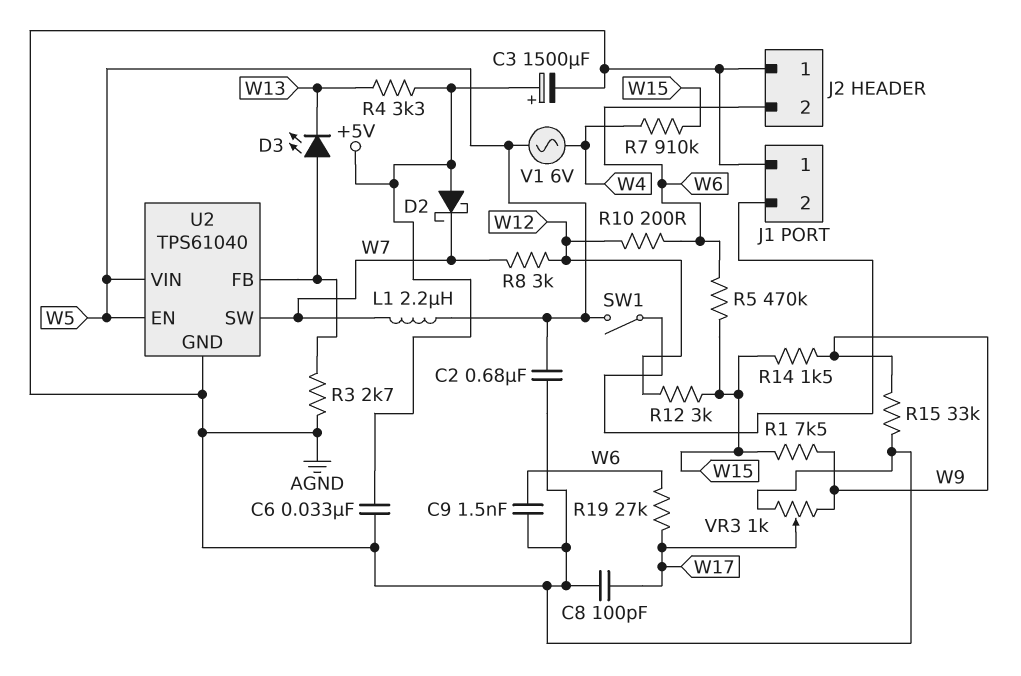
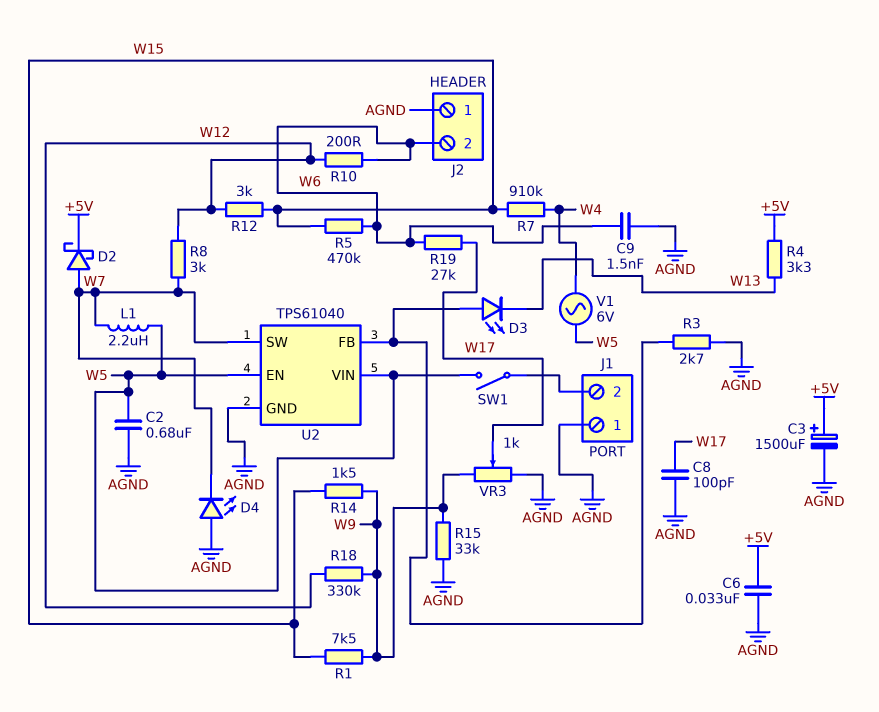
D2: schottky (A +5V, K W7) -> schottky (A W7, K +5V)
D4: none -> LED (A AGND, K W7)
R18: none -> 330k (W9, W12)

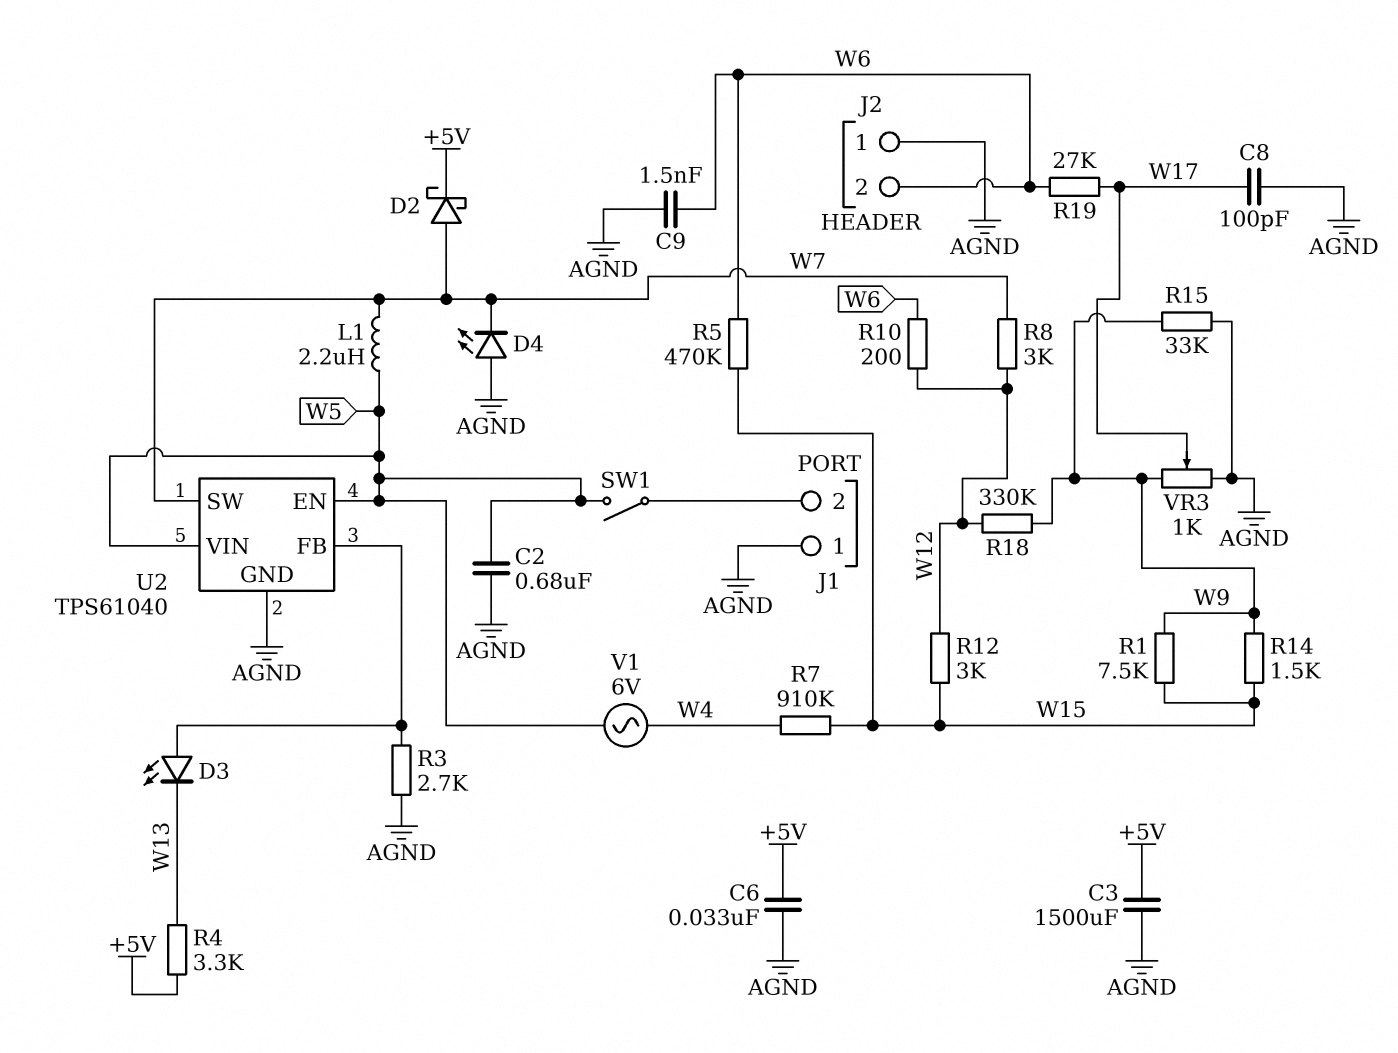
C3: 1500uF (plus +5V, minus AGND) -> 1500uF (+5V, AGND)

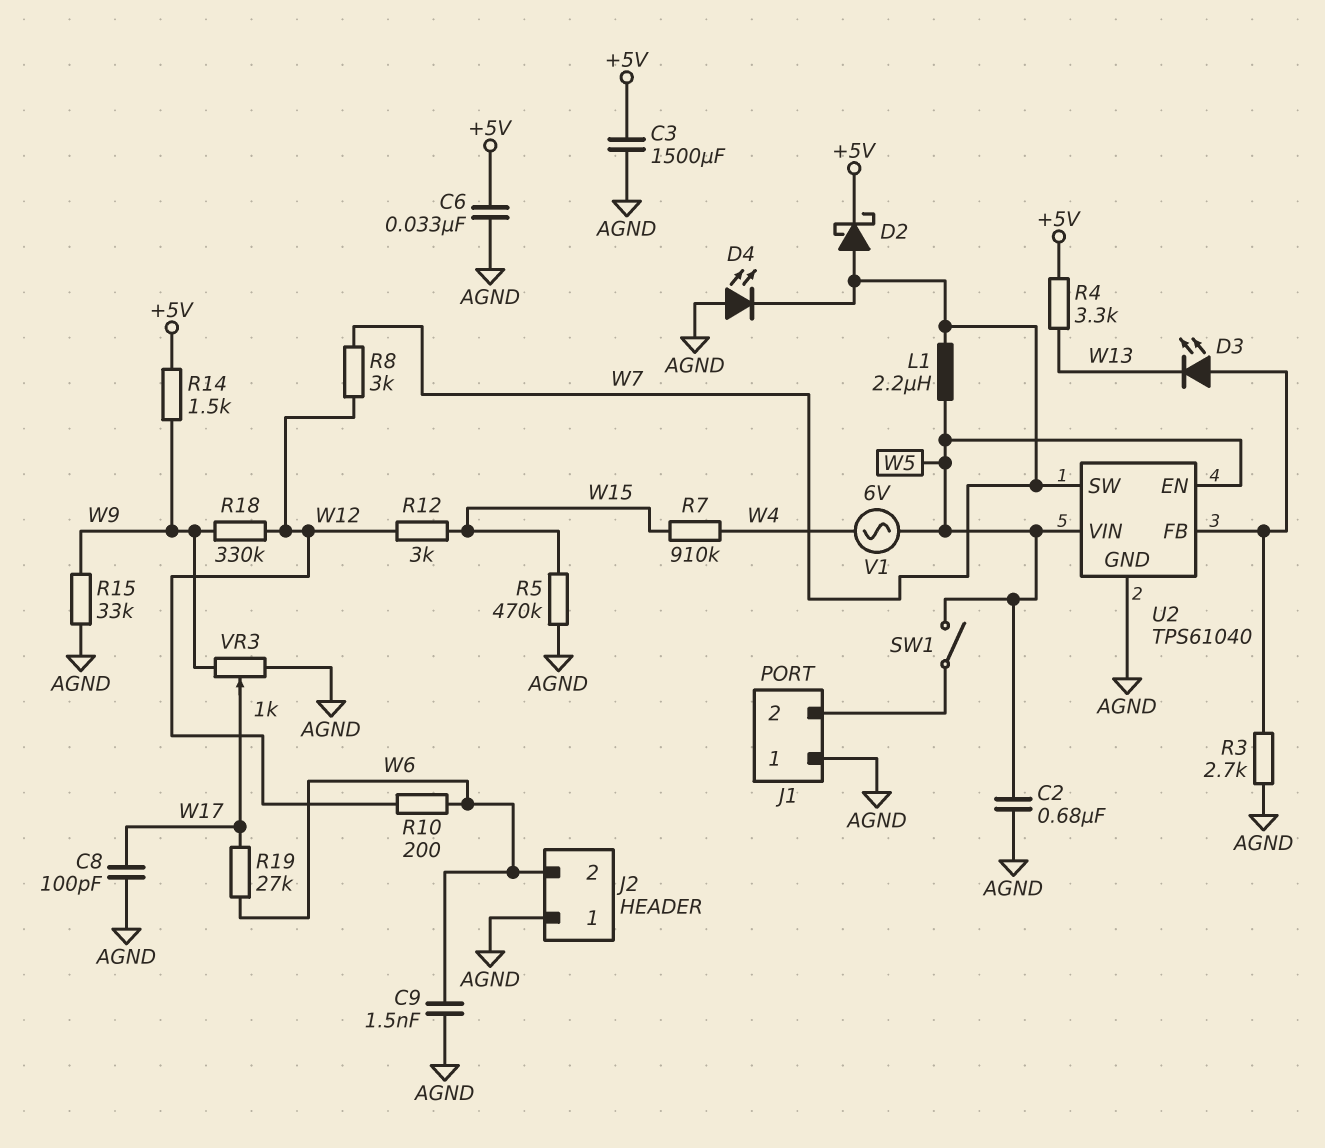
R1: 7.5k (W9, W15) -> none
R5: 470k (W6, W15) -> 470k (AGND, W15)
R14: 1.5k (W9, W15) -> 1.5k (+5V, W9)

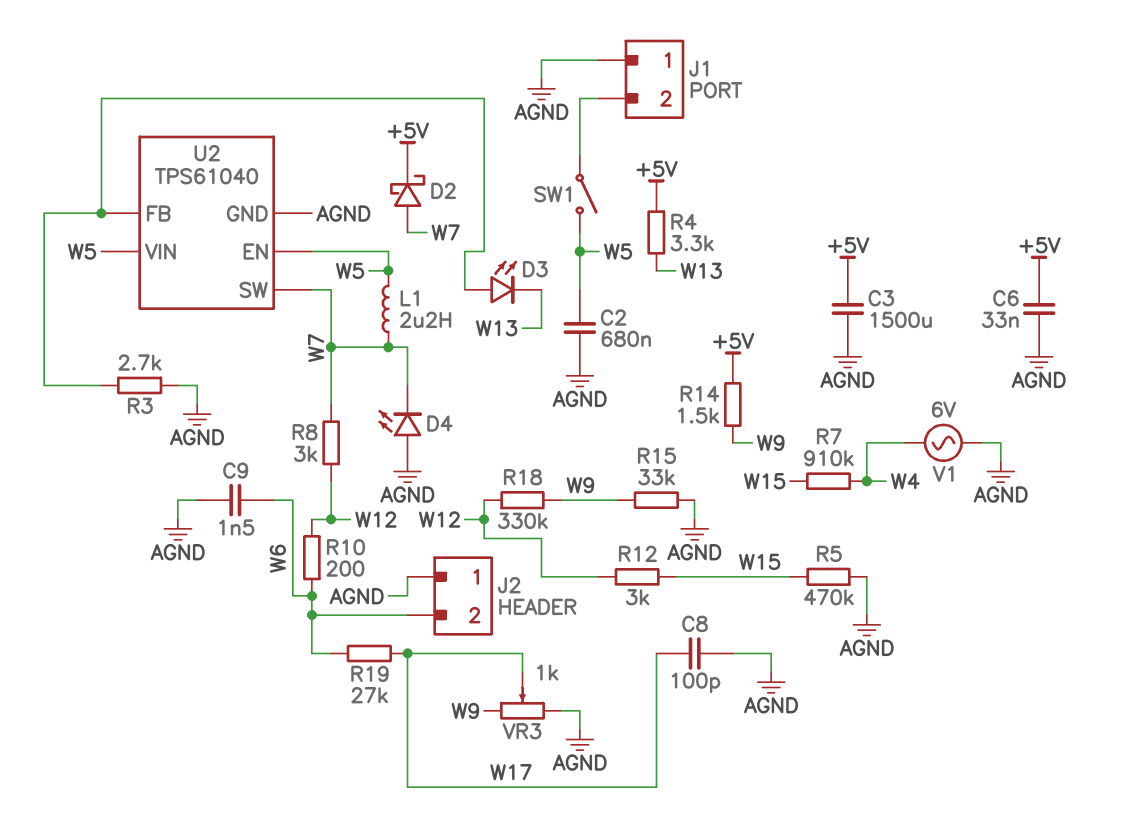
V1: AC 6V (W4, W5) -> AC 6V (AGND, W4)

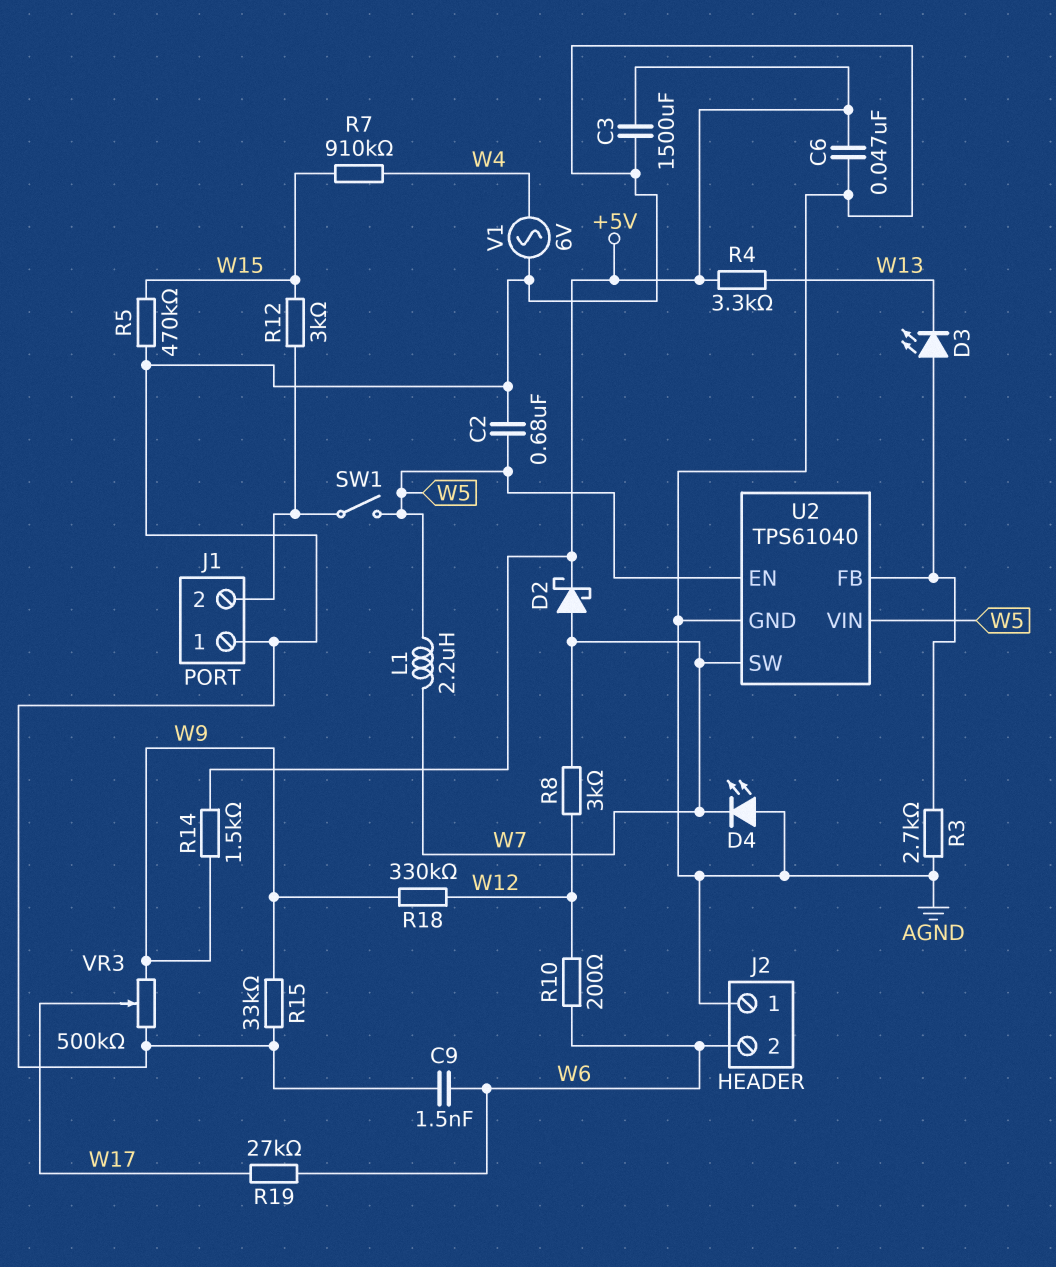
C6: 33nF (+5V, AGND) -> 47nF (+5V, AGND)
C8: 100pF (AGND, W17) -> none
R12: 3k (W12, W15) -> 3k (J1/2, W15)
VR3: 1k (AGND, W9, wiper W17) -> 500k (AGND, W9, wiper W17)

